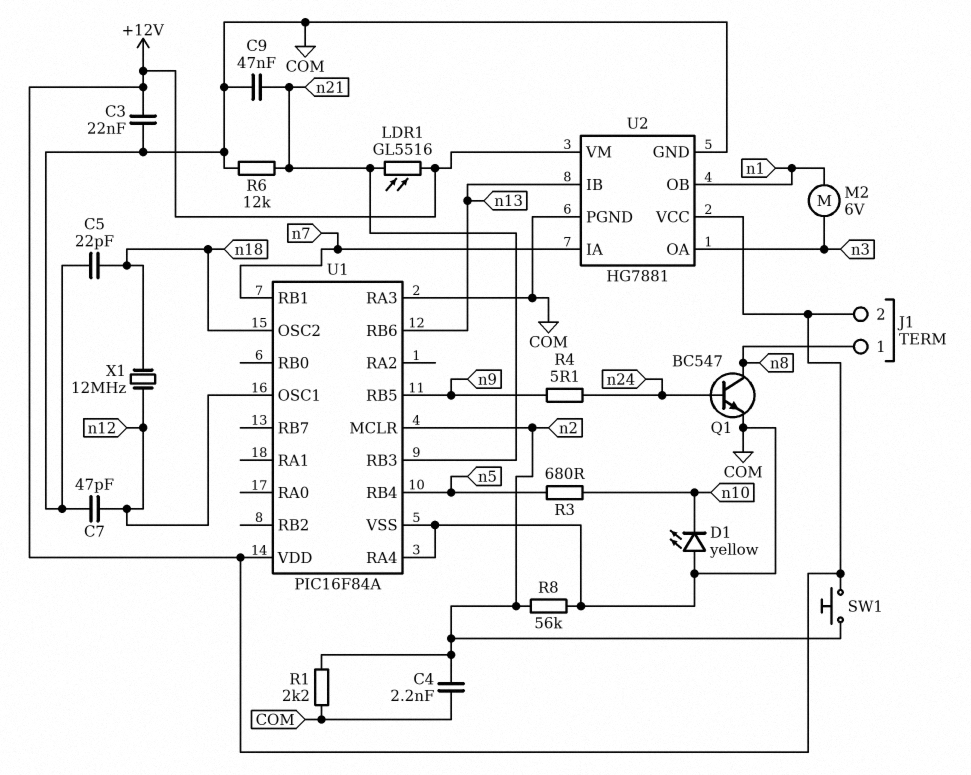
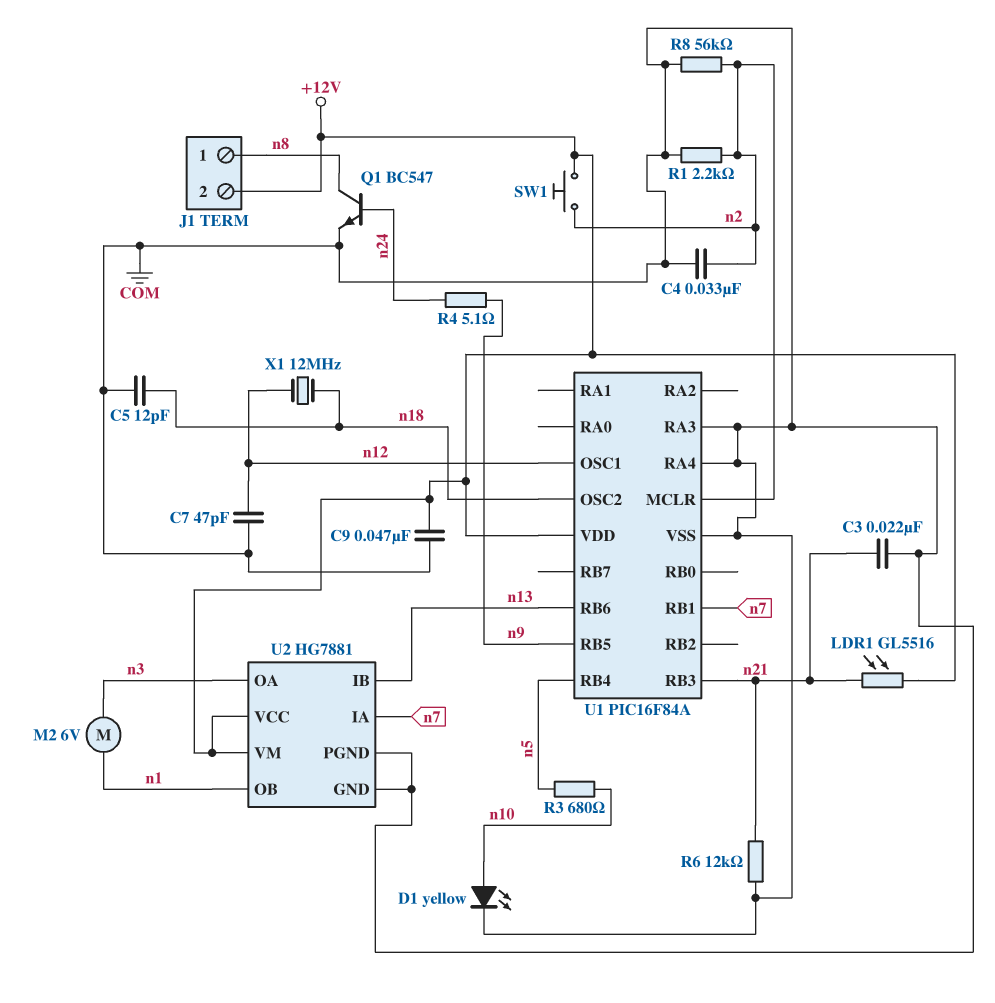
C3: 22nF (+12V, COM) -> 22nF (COM, n21)
C4: 2.2nF (COM, n2) -> 33nF (COM, n2)
C5: 22pF (COM, n18) -> 12pF (COM, n18)
C9: 47nF (COM, n21) -> 47nF (+12V, COM)
D1: LED yellow (A COM, K n10) -> LED yellow (A n10, K COM)

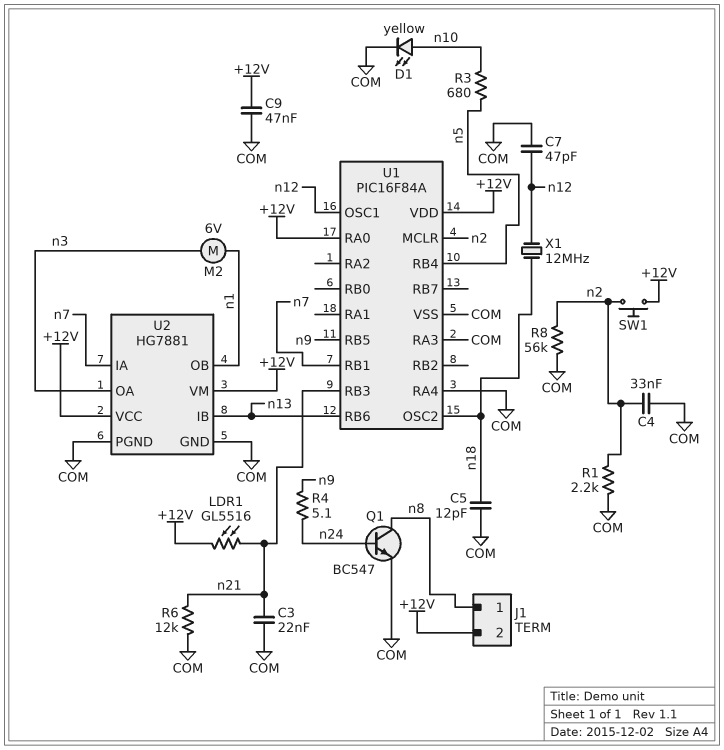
U1 pin RA0: none -> +12V

